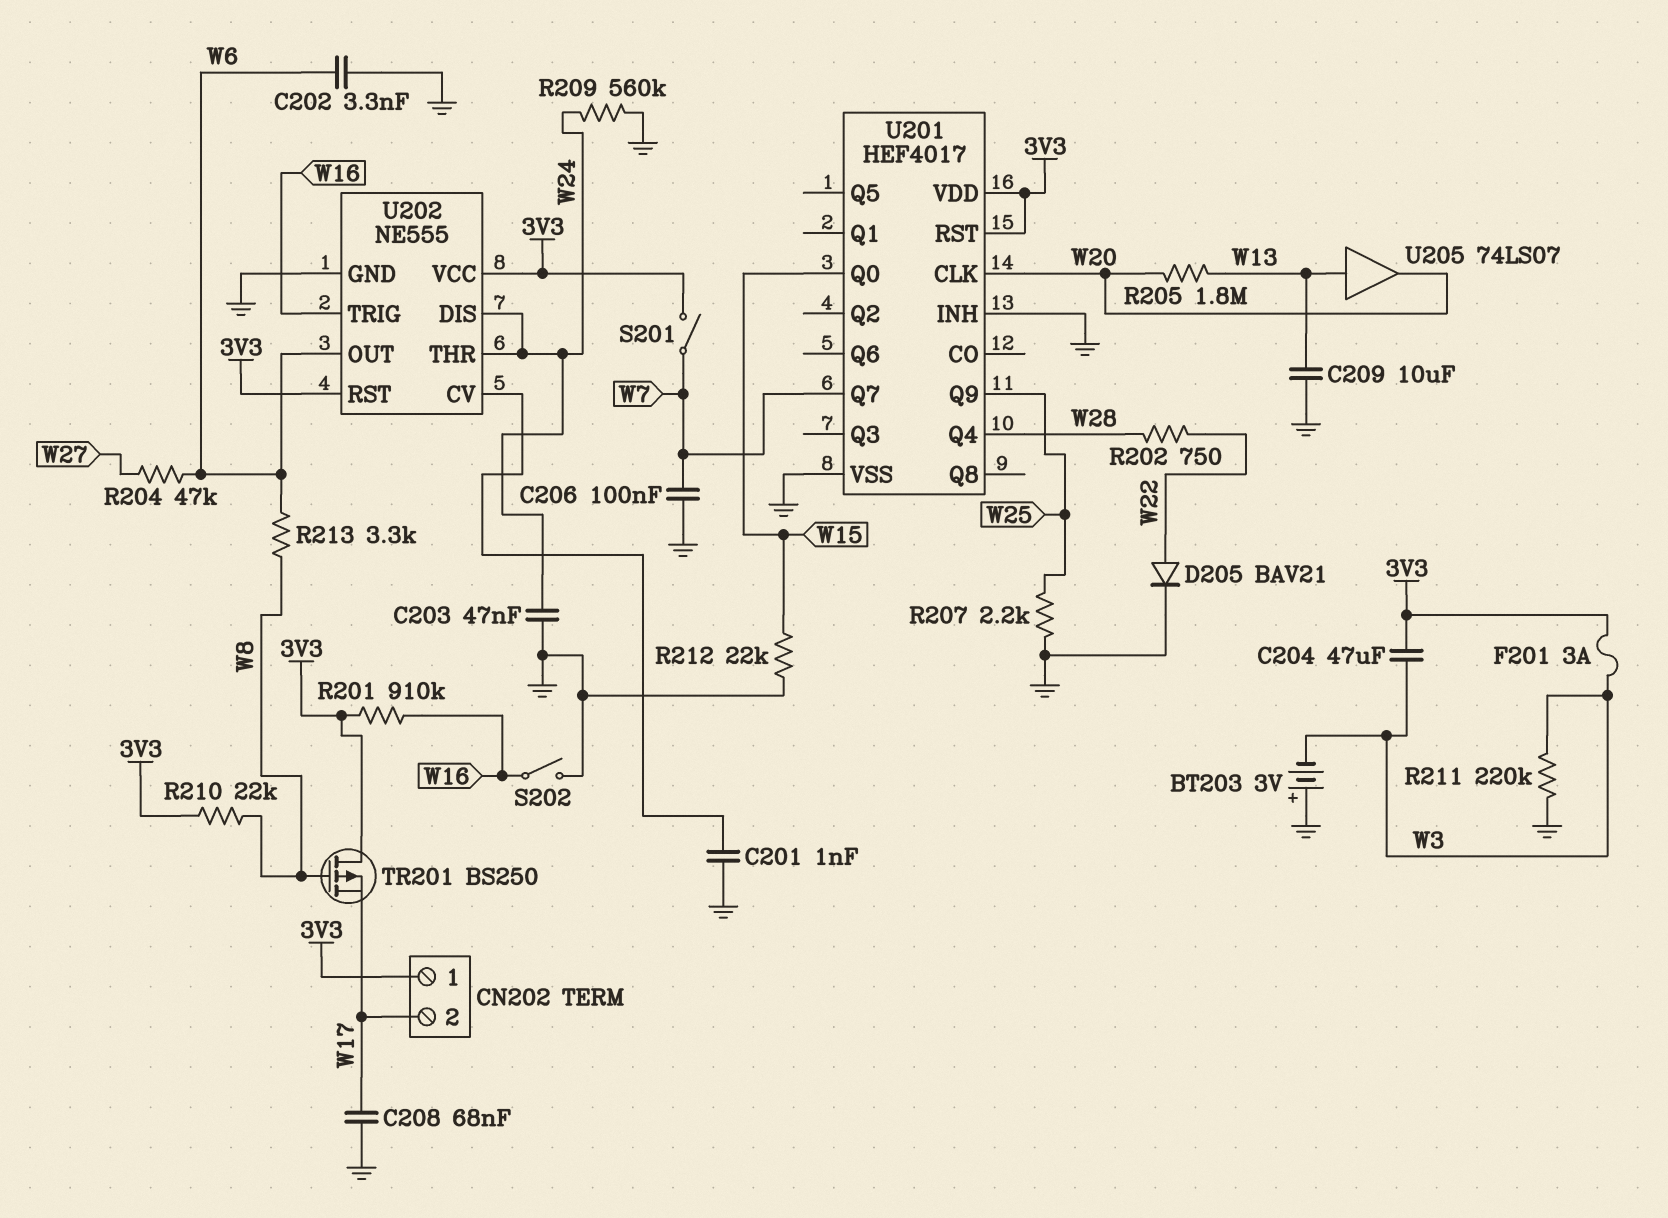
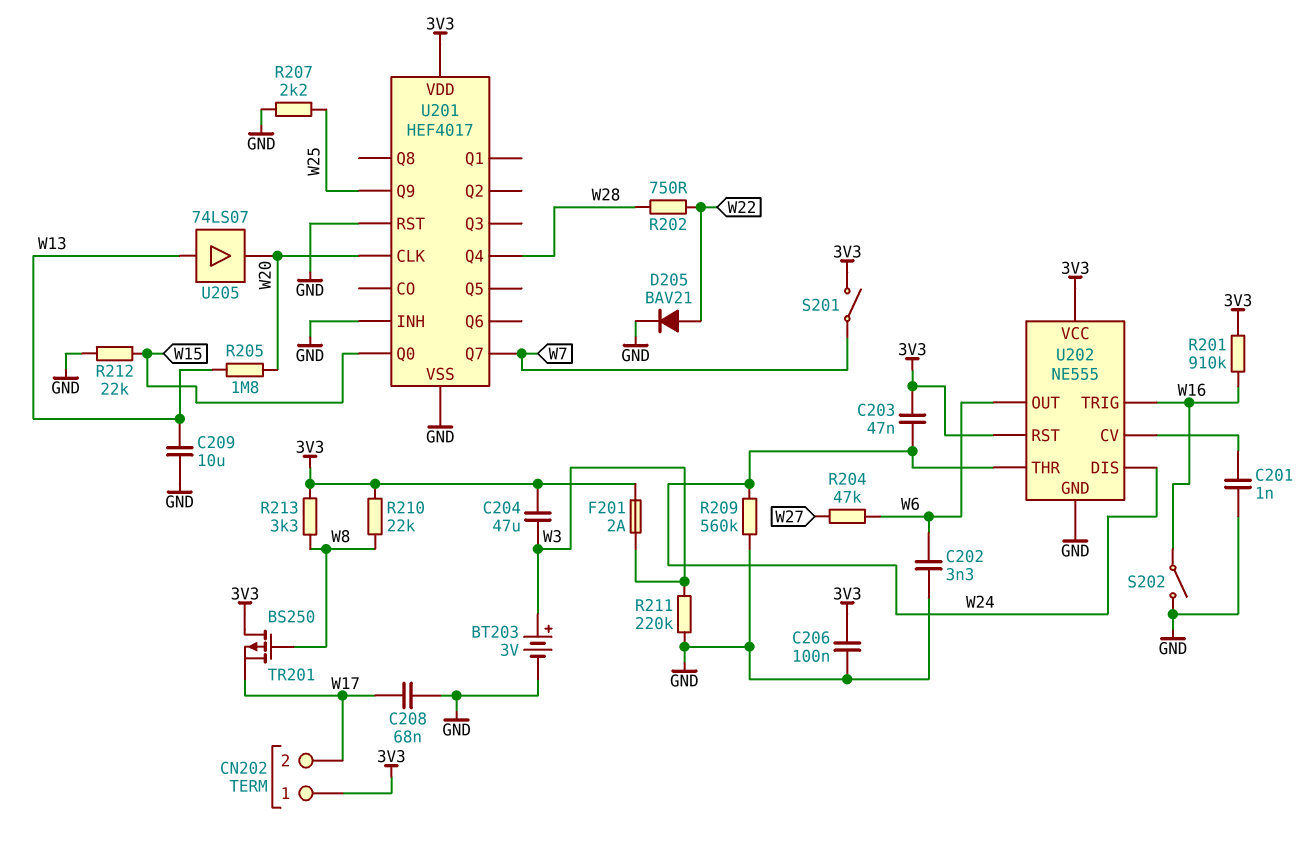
BT203: 3V (plus GND, minus W3) -> 3V (plus W3, minus GND)
C203: 47nF (GND, W24) -> 47nF (3V3, W24)
C206: 100nF (GND, W7) -> 100nF (3V3, GND)
F201: 3A (3V3, W3) -> 2A (3V3, W3)
R213: 3.3k (W6, W8) -> 3.3k (3V3, W8)
U201 pin RST: 3V3 -> GND

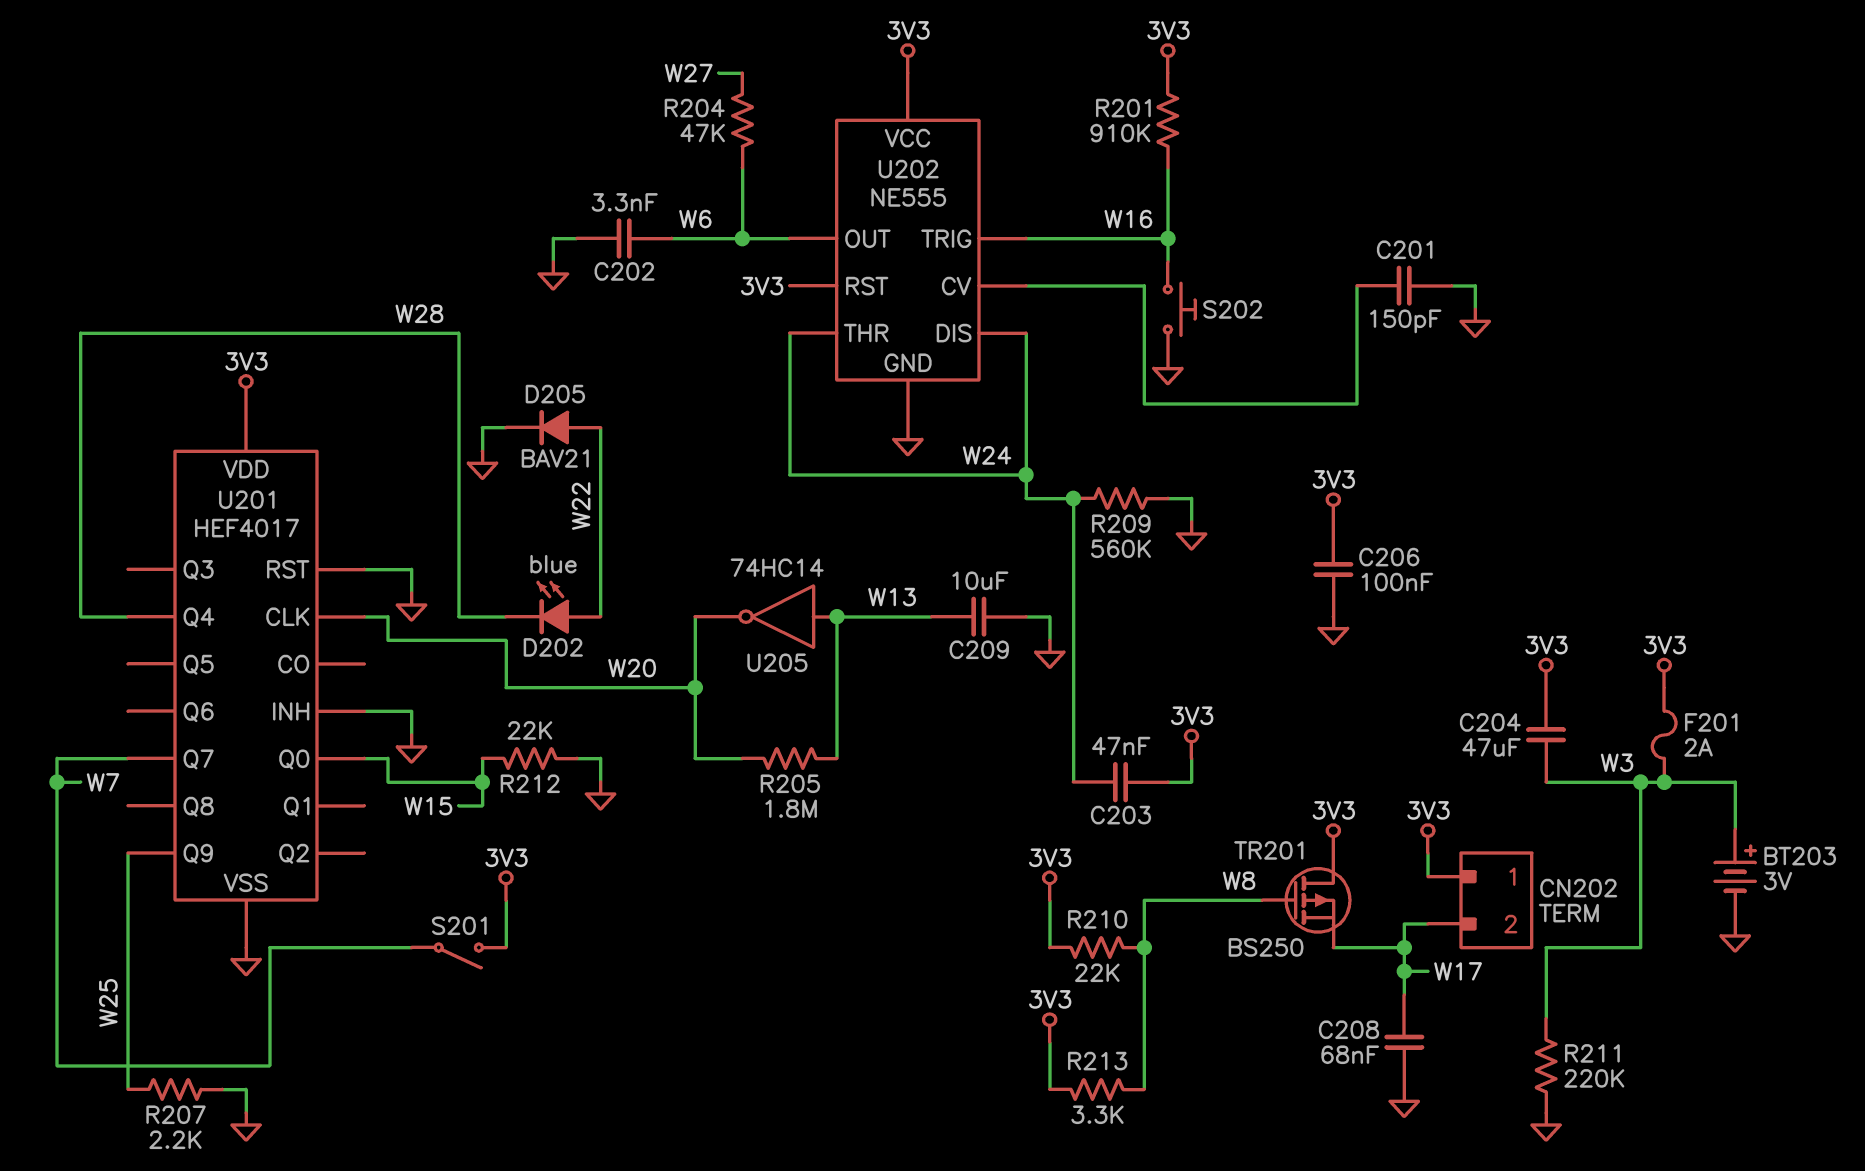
C201: 1nF (GND, U202/CV) -> 150pF (GND, U202/CV)
D202: none -> LED blue (A W22, K W28)
R202: 750 (W22, W28) -> none
S202: switch (GND, W16) -> button (GND, W16)
U205: buffer 74LS07 (in W13, out W20) -> NOT 74HC14 (in W13, out W20)

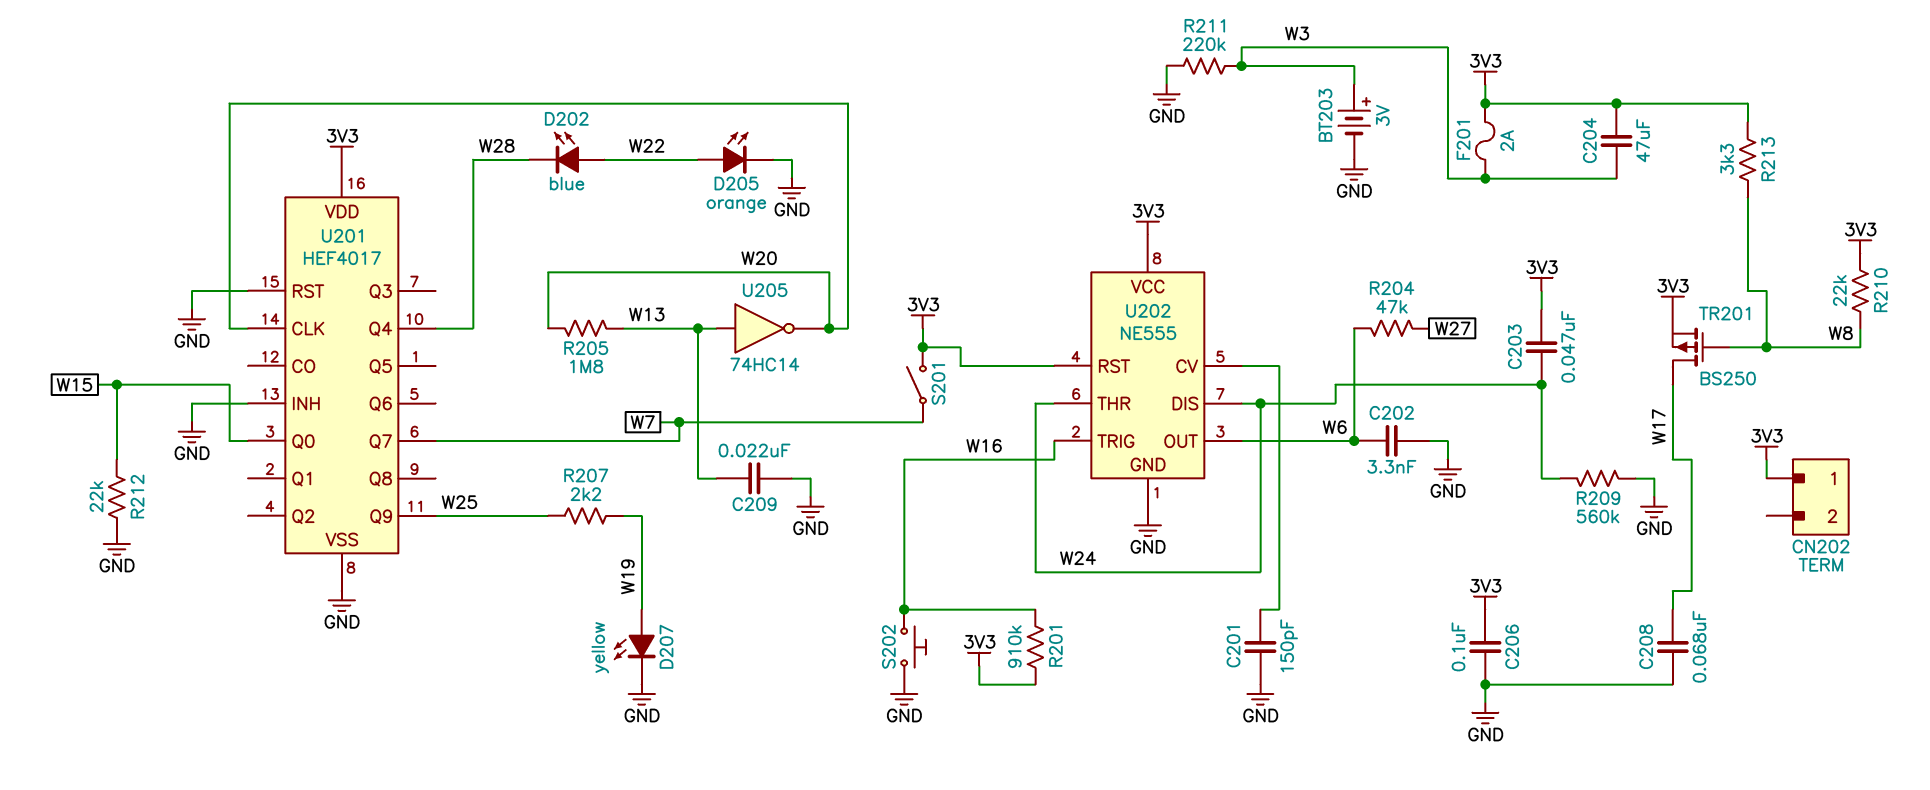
C209: 10uF (GND, W13) -> 22nF (GND, W13)
CN202 pin 2: W17 -> none
D205: diode BAV21 (A W22, K GND) -> LED orange (A W22, K GND)
D207: none -> LED yellow (A W19, K GND)
R207: 2.2k (GND, W25) -> 2.2k (W19, W25)
TR201: PMOS BS250 (G W8, D 3V3, S W17) -> PMOS BS250 (G W8, D W17, S 3V3)

